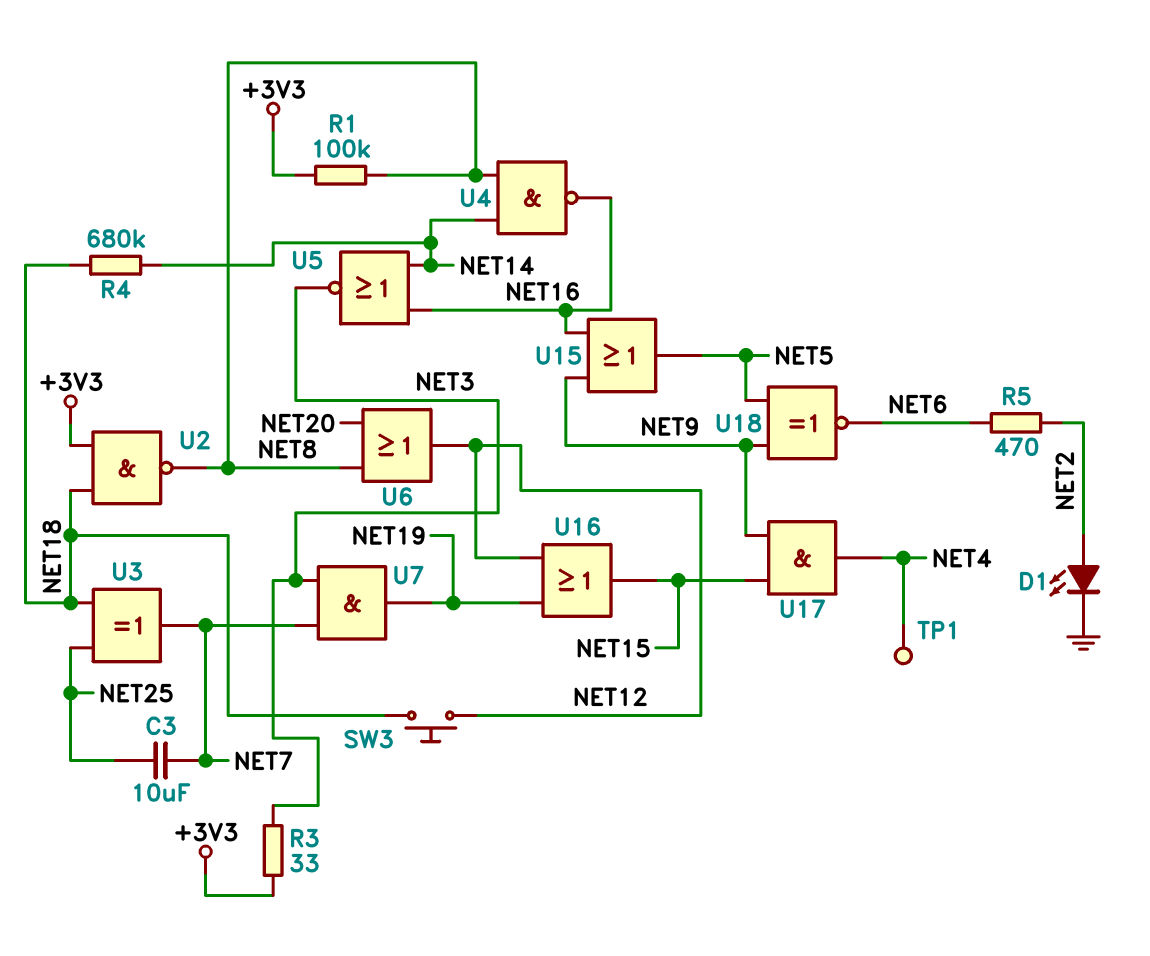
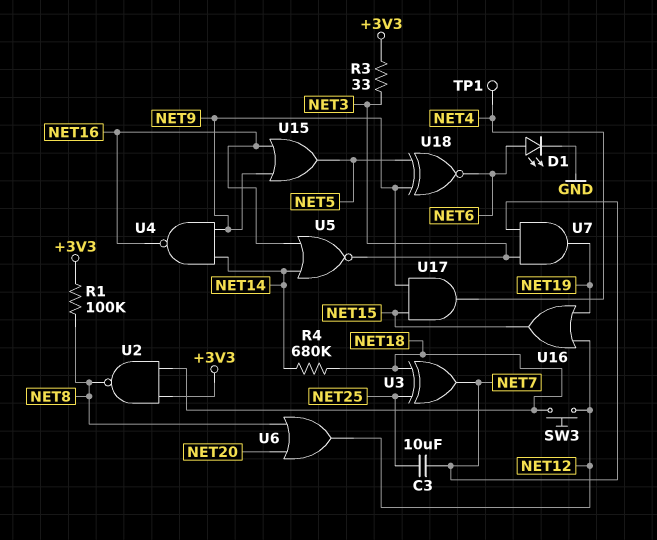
D1: LED (A NET2, K GND) -> LED (A NET6, K GND)
R5: 470 (NET2, NET6) -> none
U4: NAND (in NET8, in NET14, out NET16) -> NAND (in NET9, in NET14, out NET16)

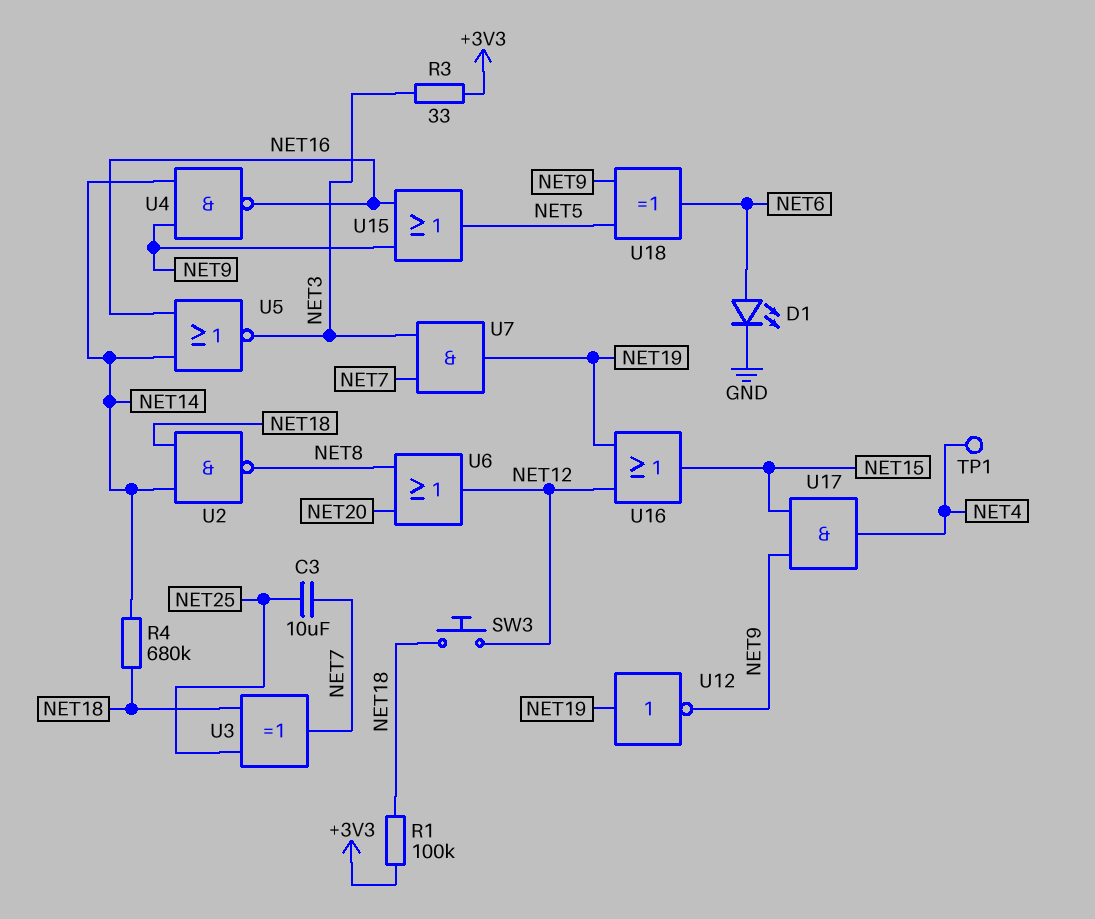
R1: 100k (+3V3, NET8) -> 100k (+3V3, NET18)
U2: NAND (in +3V3, in NET18, out NET8) -> NAND (in NET14, in NET18, out NET8)
U12: none -> NOT (in NET19, out NET9)
U18: XNOR (in NET5, in NET9, out NET6) -> XOR (in NET5, in NET9, out NET6)

